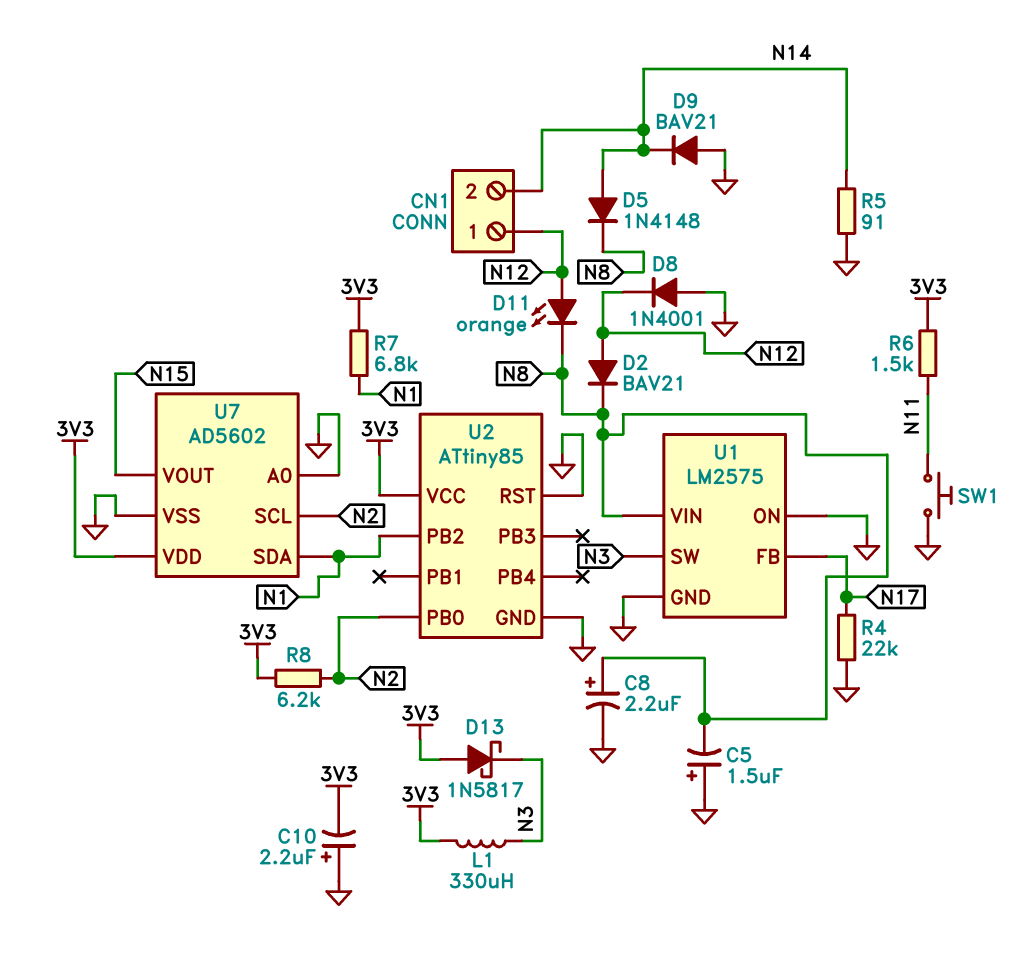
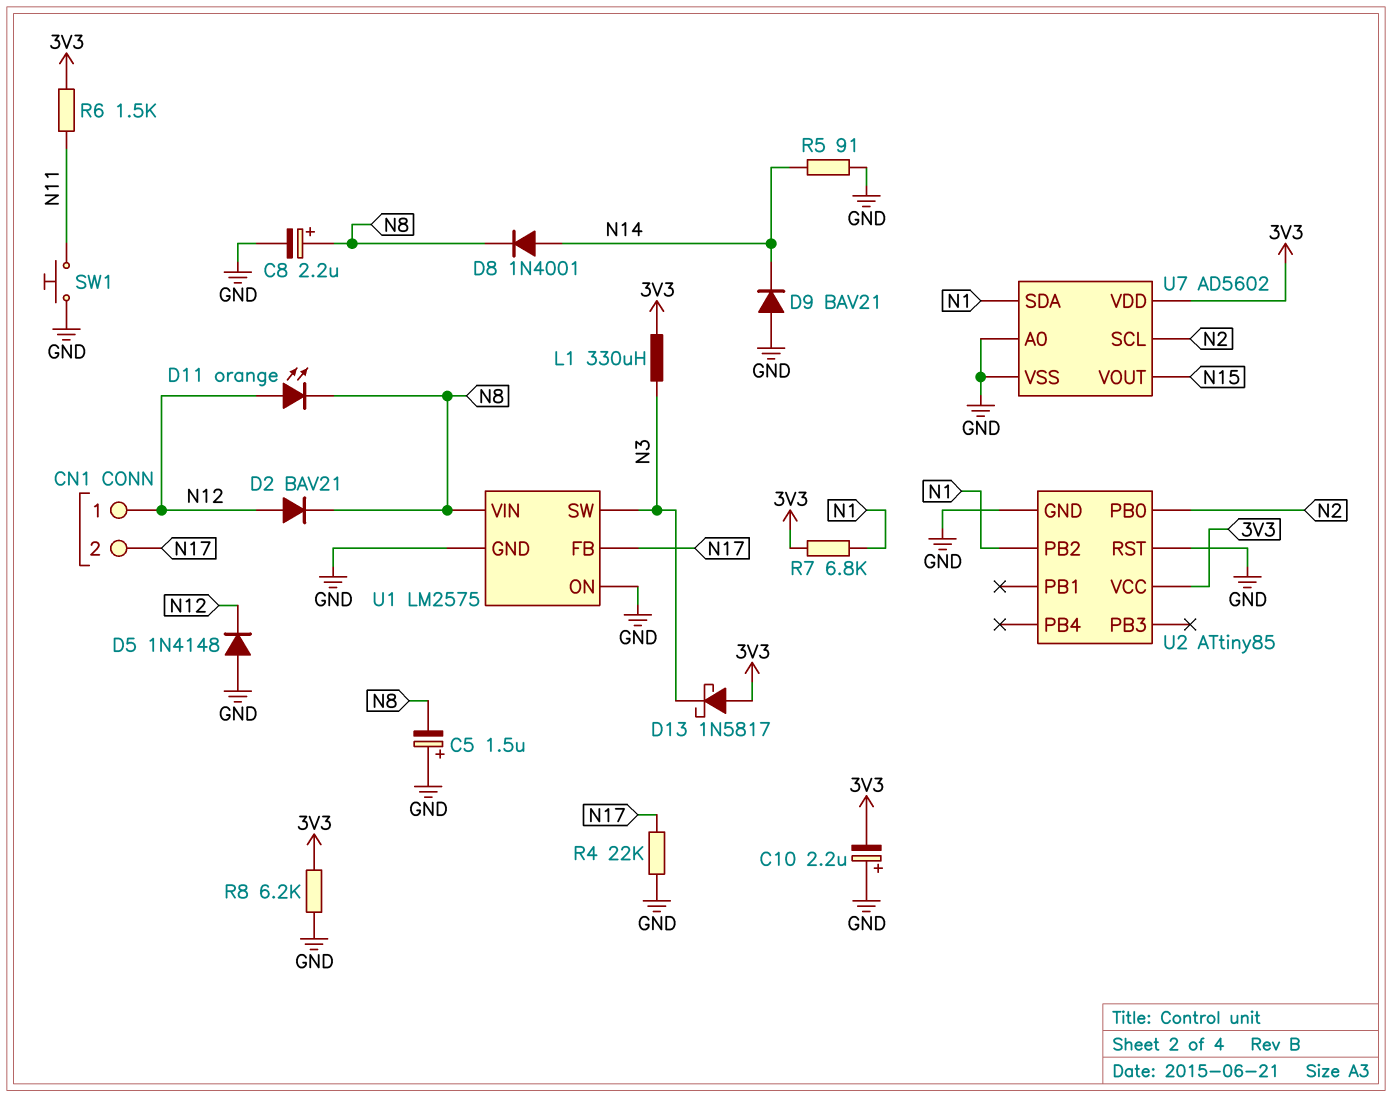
CN1 pin 2: N14 -> N17
D5: diode 1N4148 (A N14, K N8) -> diode 1N4148 (A GND, K N12)
D8: diode 1N4001 (A GND, K N12) -> diode 1N4001 (A N14, K N8)
R8: 6.2k (3V3, N2) -> 6.2k (3V3, GND)

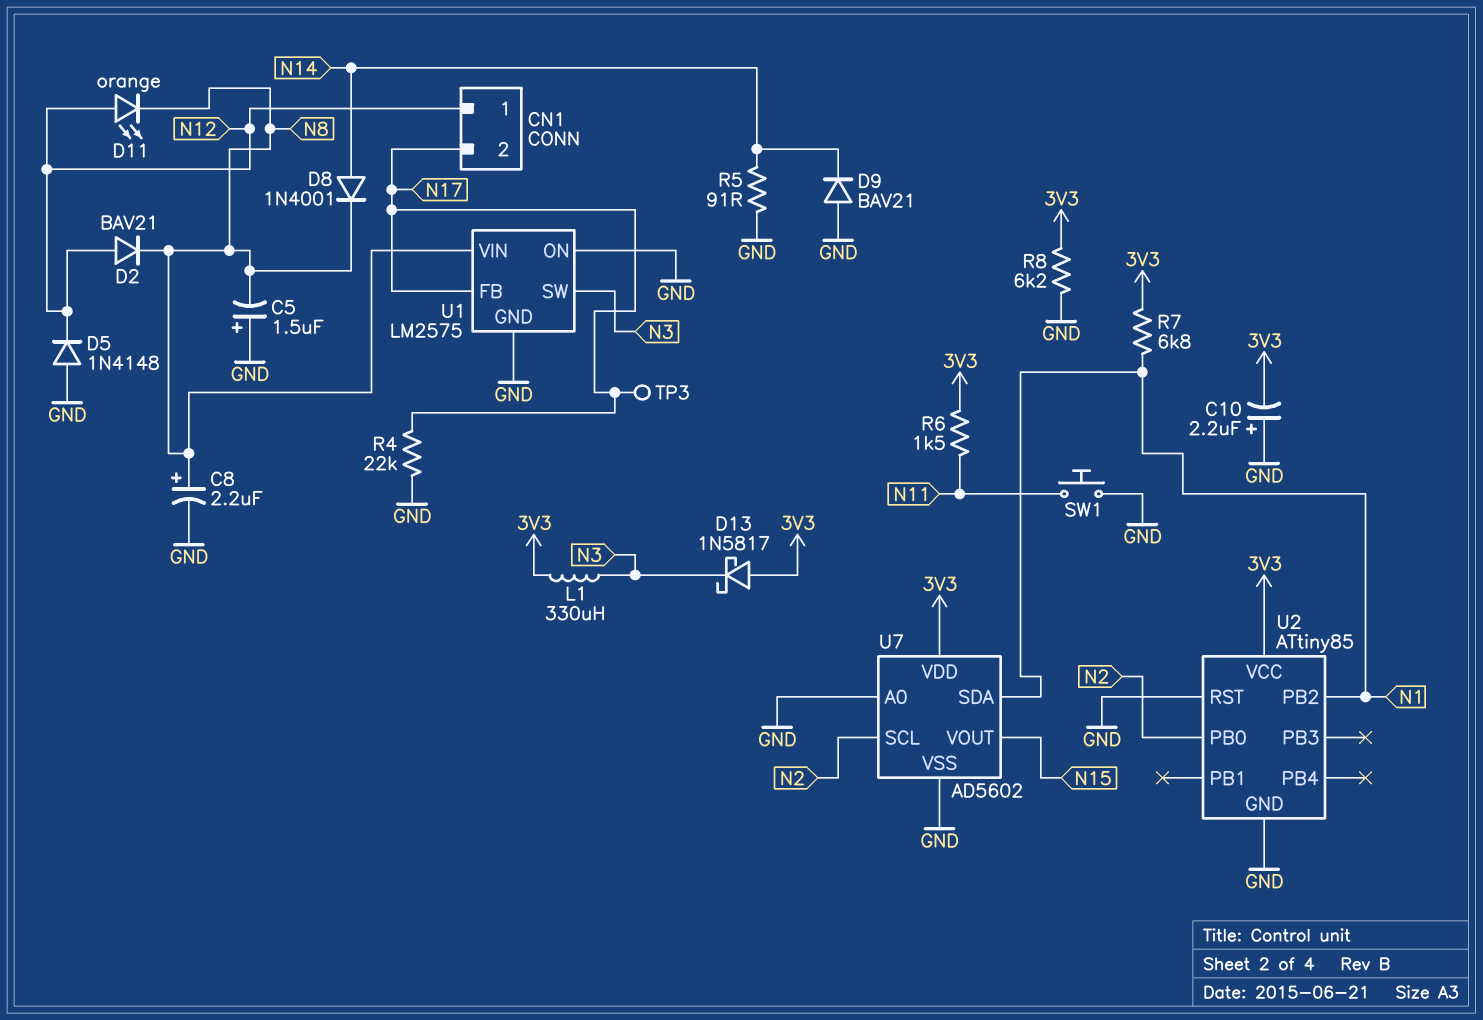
TP3: none -> test point (N17)

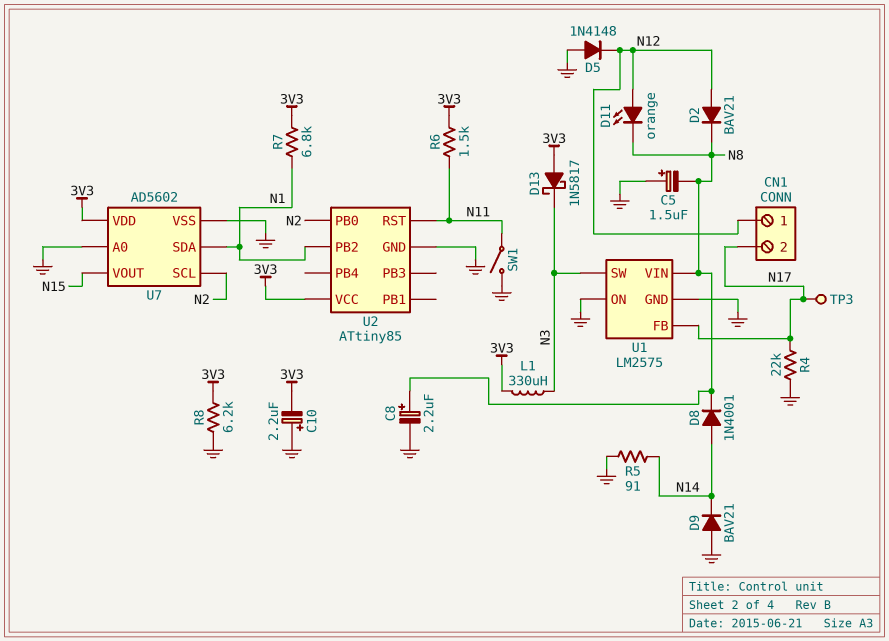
SW1: button (GND, N11) -> switch (GND, N11)
U2 pin RST: GND -> N11

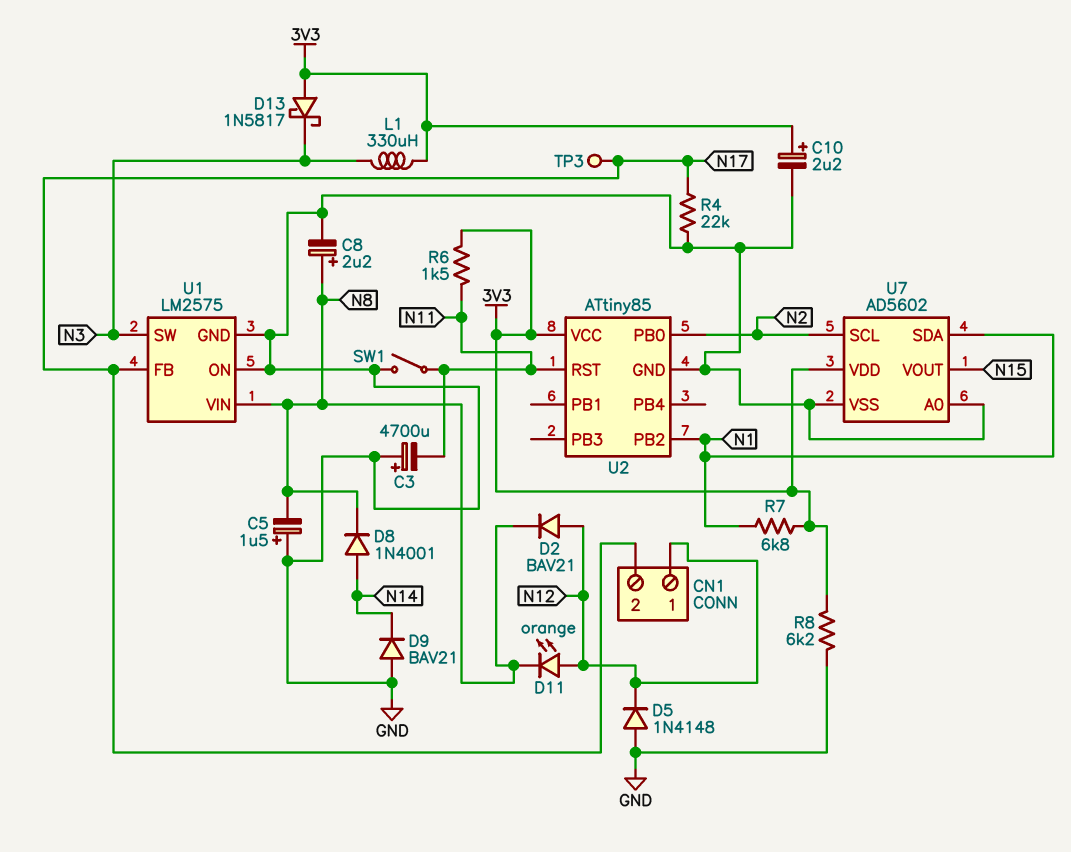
C3: none -> 4700uF (plus GND, minus N11)
C10: 2.2uF (plus GND, minus 3V3) -> 2.2uF (plus 3V3, minus GND)
R5: 91 (GND, N14) -> none

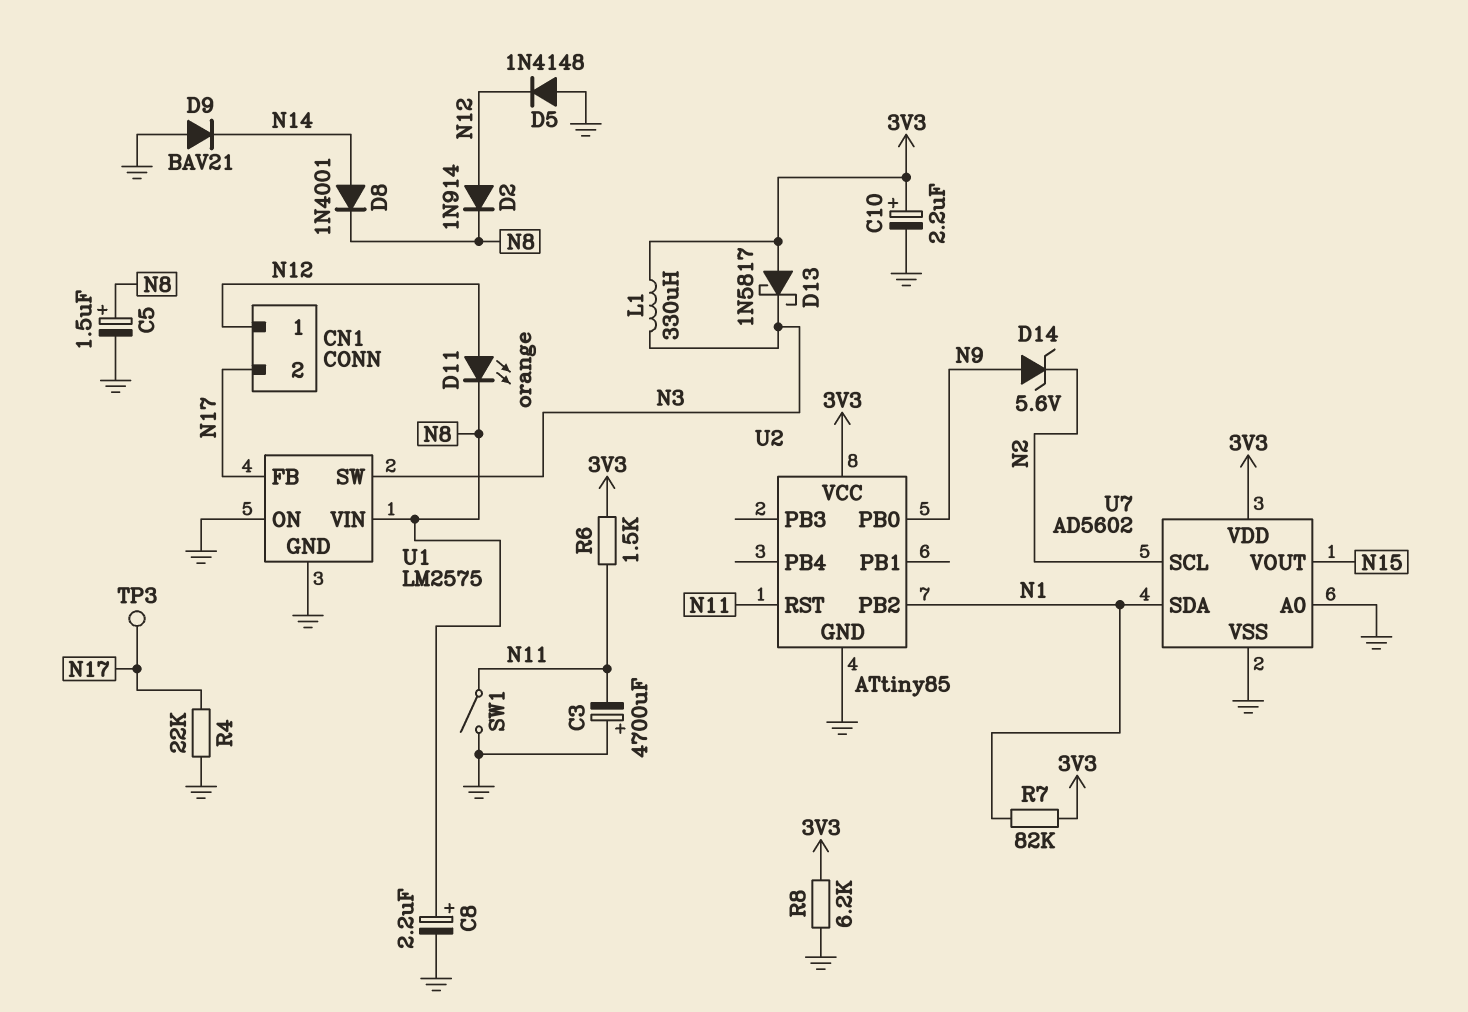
C5: 1.5uF (plus GND, minus N8) -> 1.5uF (plus N8, minus GND)
D2: diode BAV21 (A N12, K N8) -> diode 1N914 (A N12, K N8)
D14: none -> zener 5.6V (A N9, K N2)
R7: 6.8k (3V3, N1) -> 82k (3V3, N1)
U2 pin PB0: N2 -> N9

